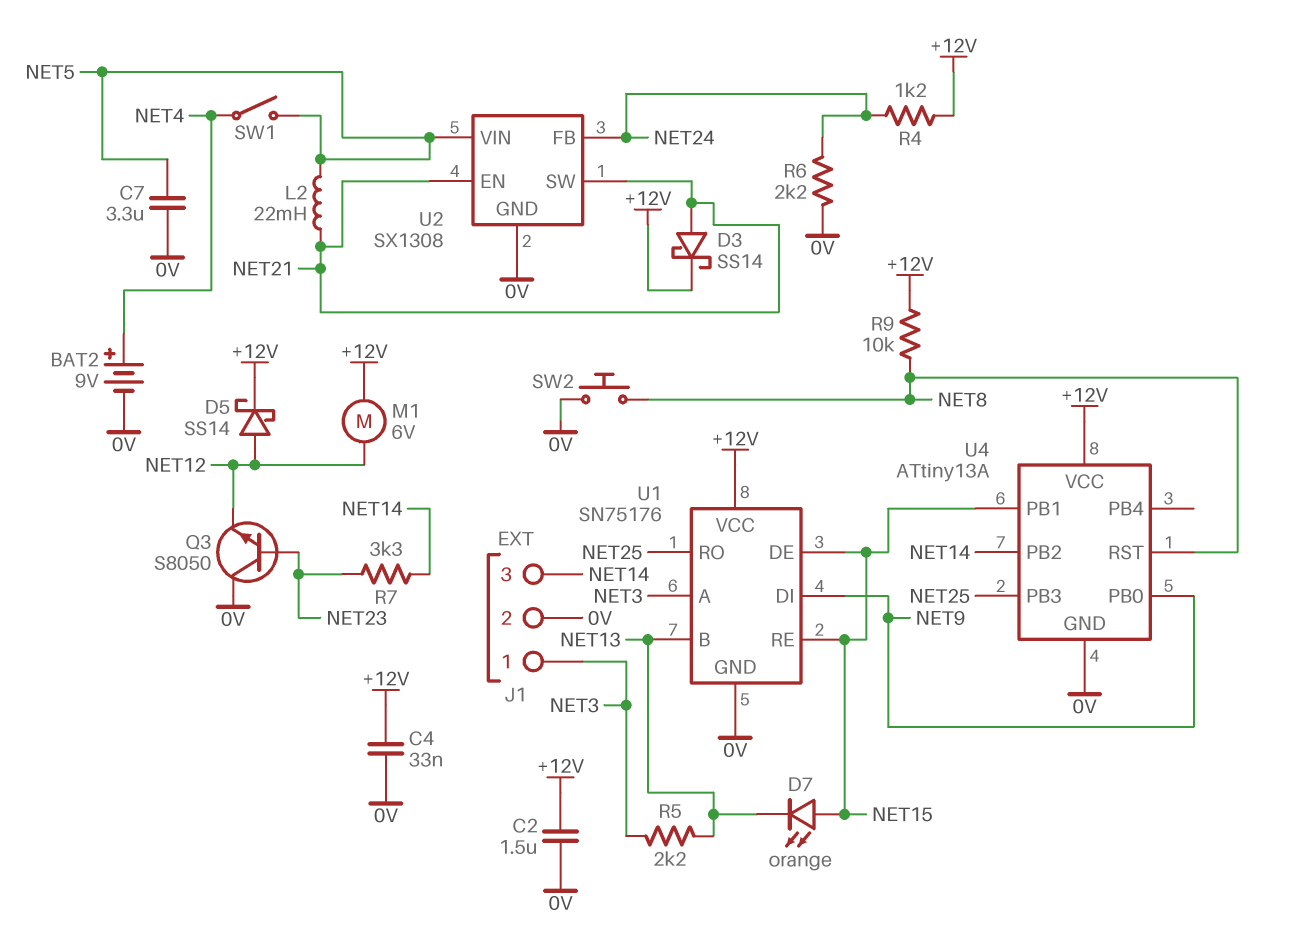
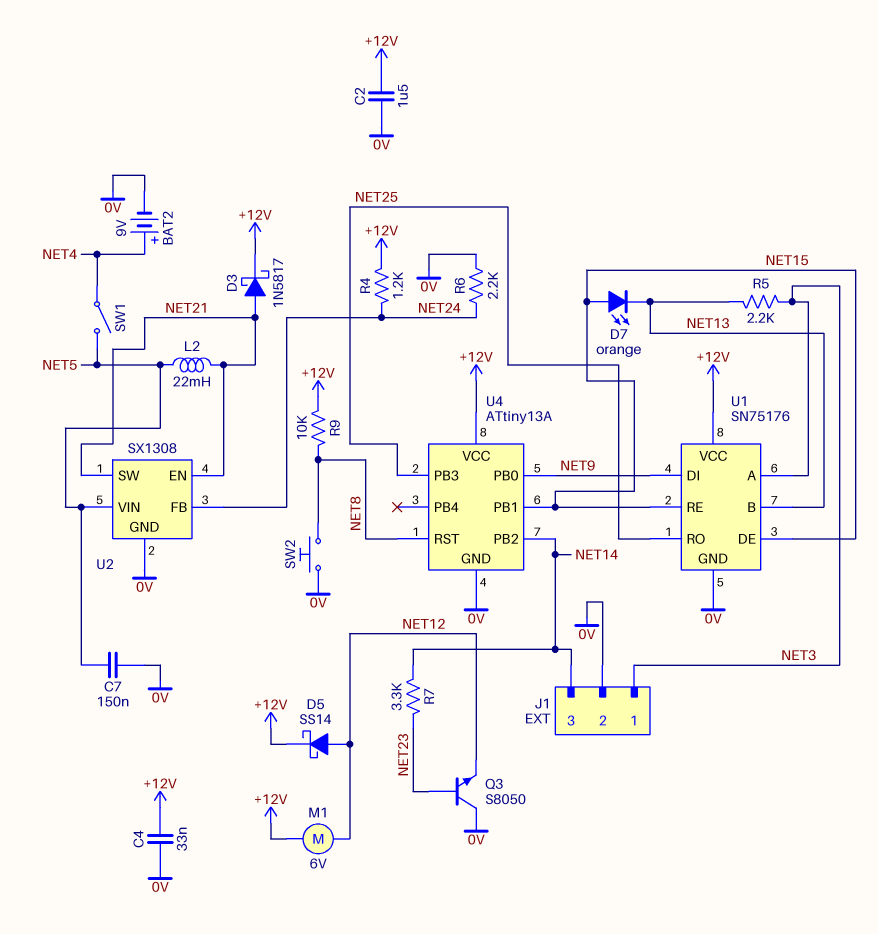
C7: 3.3uF (0V, NET5) -> 150nF (0V, NET5)
D3: schottky SS14 (A NET21, K +12V) -> schottky 1N5817 (A NET21, K +12V)

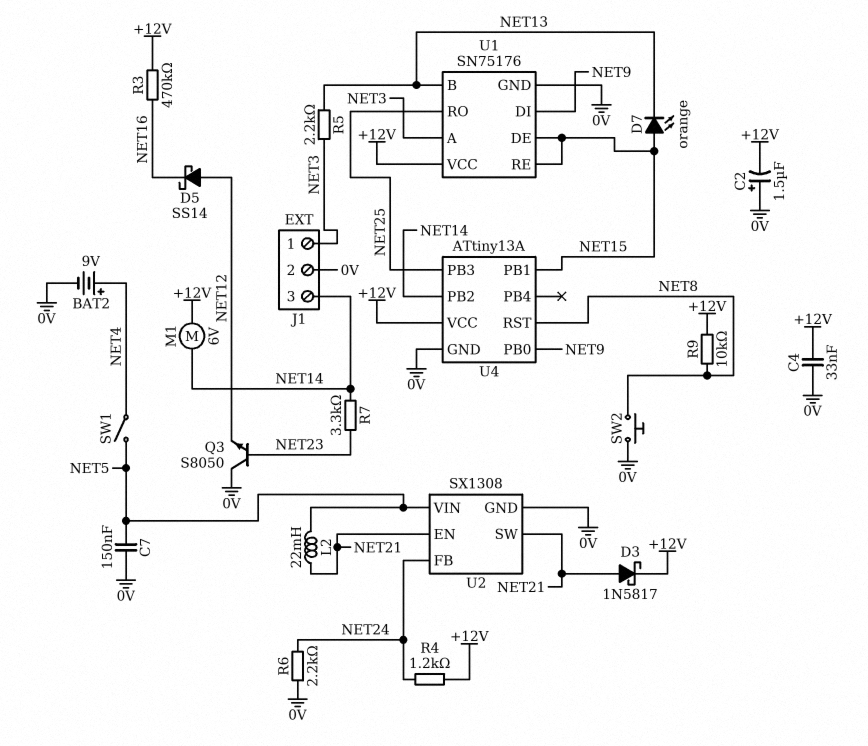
C2: 1.5uF (+12V, 0V) -> 1.5uF (plus 0V, minus +12V)
D5: schottky SS14 (A NET12, K +12V) -> schottky SS14 (A NET12, K NET16)
M1: motor 6V (+12V, NET12) -> motor 6V (+12V, NET14)
R3: none -> 470k (+12V, NET16)

